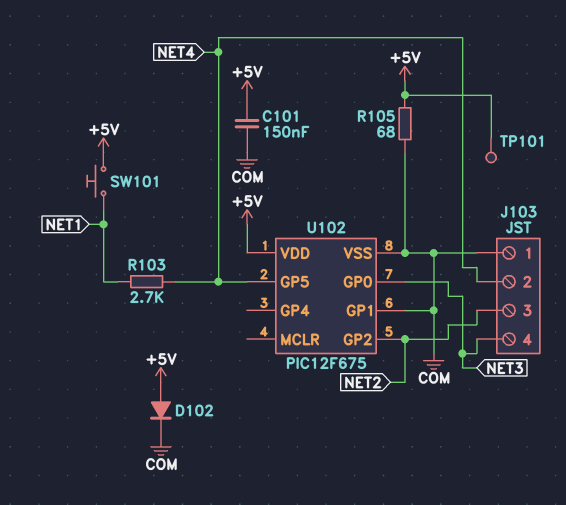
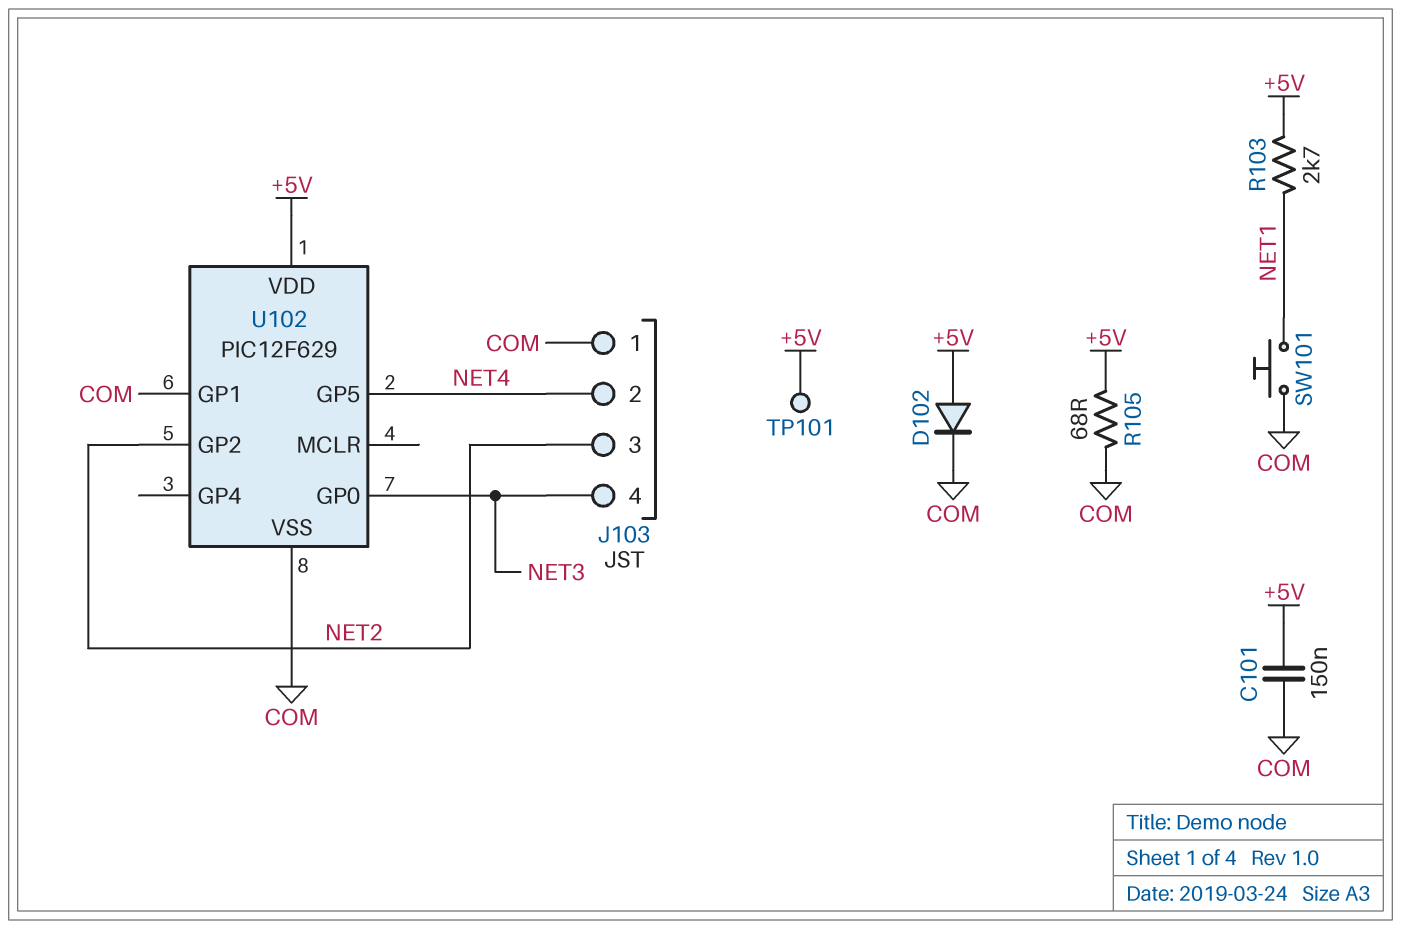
R103: 2.7k (NET1, NET4) -> 2.7k (+5V, NET1)
SW101: button (+5V, NET1) -> button (COM, NET1)
U102: PIC12F675 -> PIC12F629

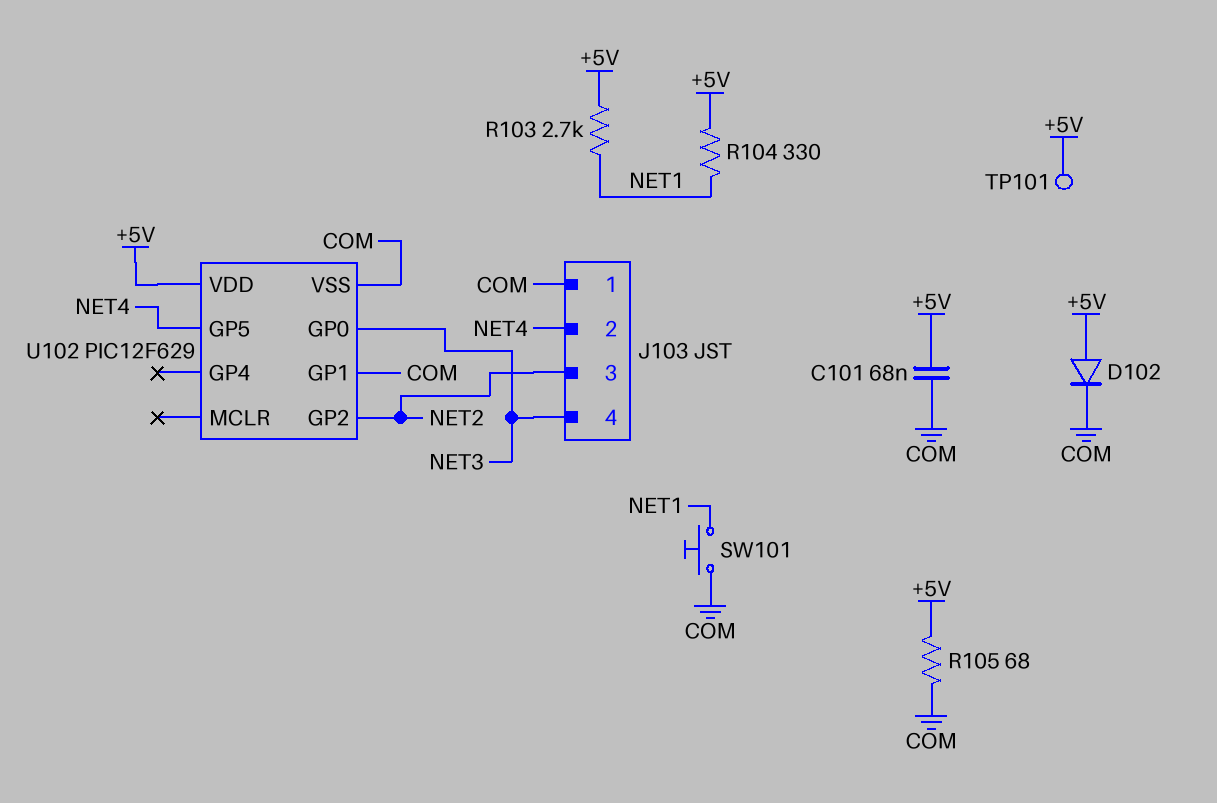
C101: 150nF (+5V, COM) -> 68nF (+5V, COM)
R104: none -> 330 (+5V, NET1)

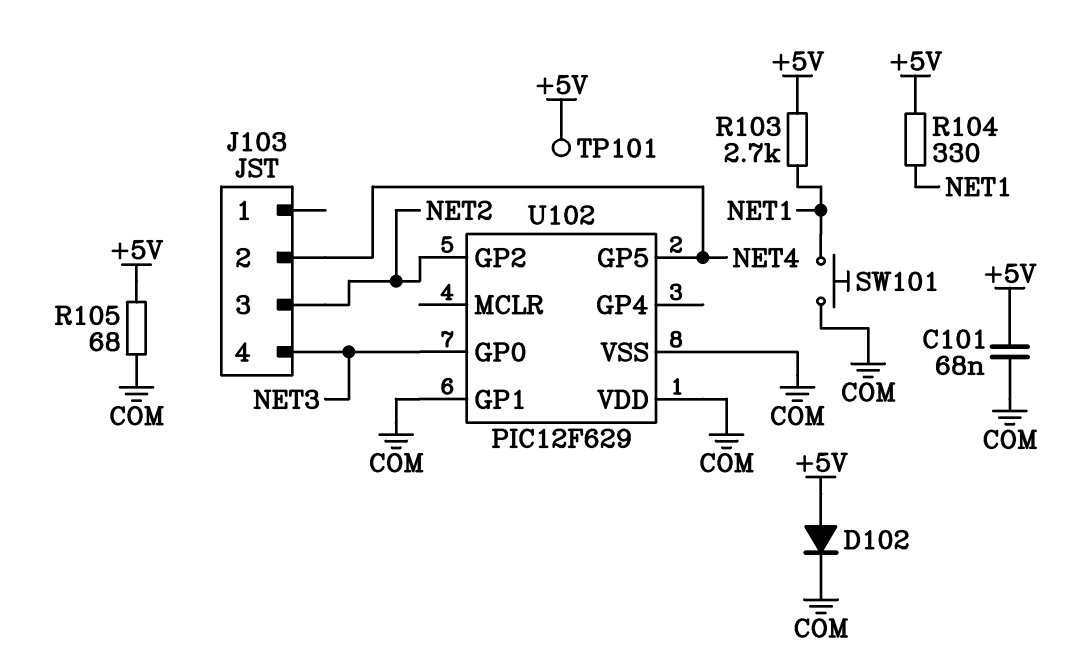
J103 pin 1: COM -> none
U102 pin VDD: +5V -> COM

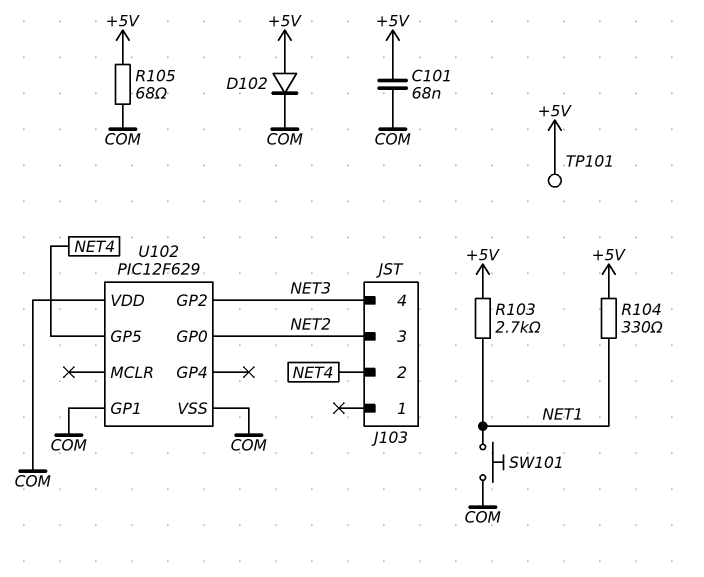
U102 pin GP0: NET3 -> NET2
U102 pin GP2: NET2 -> NET3

